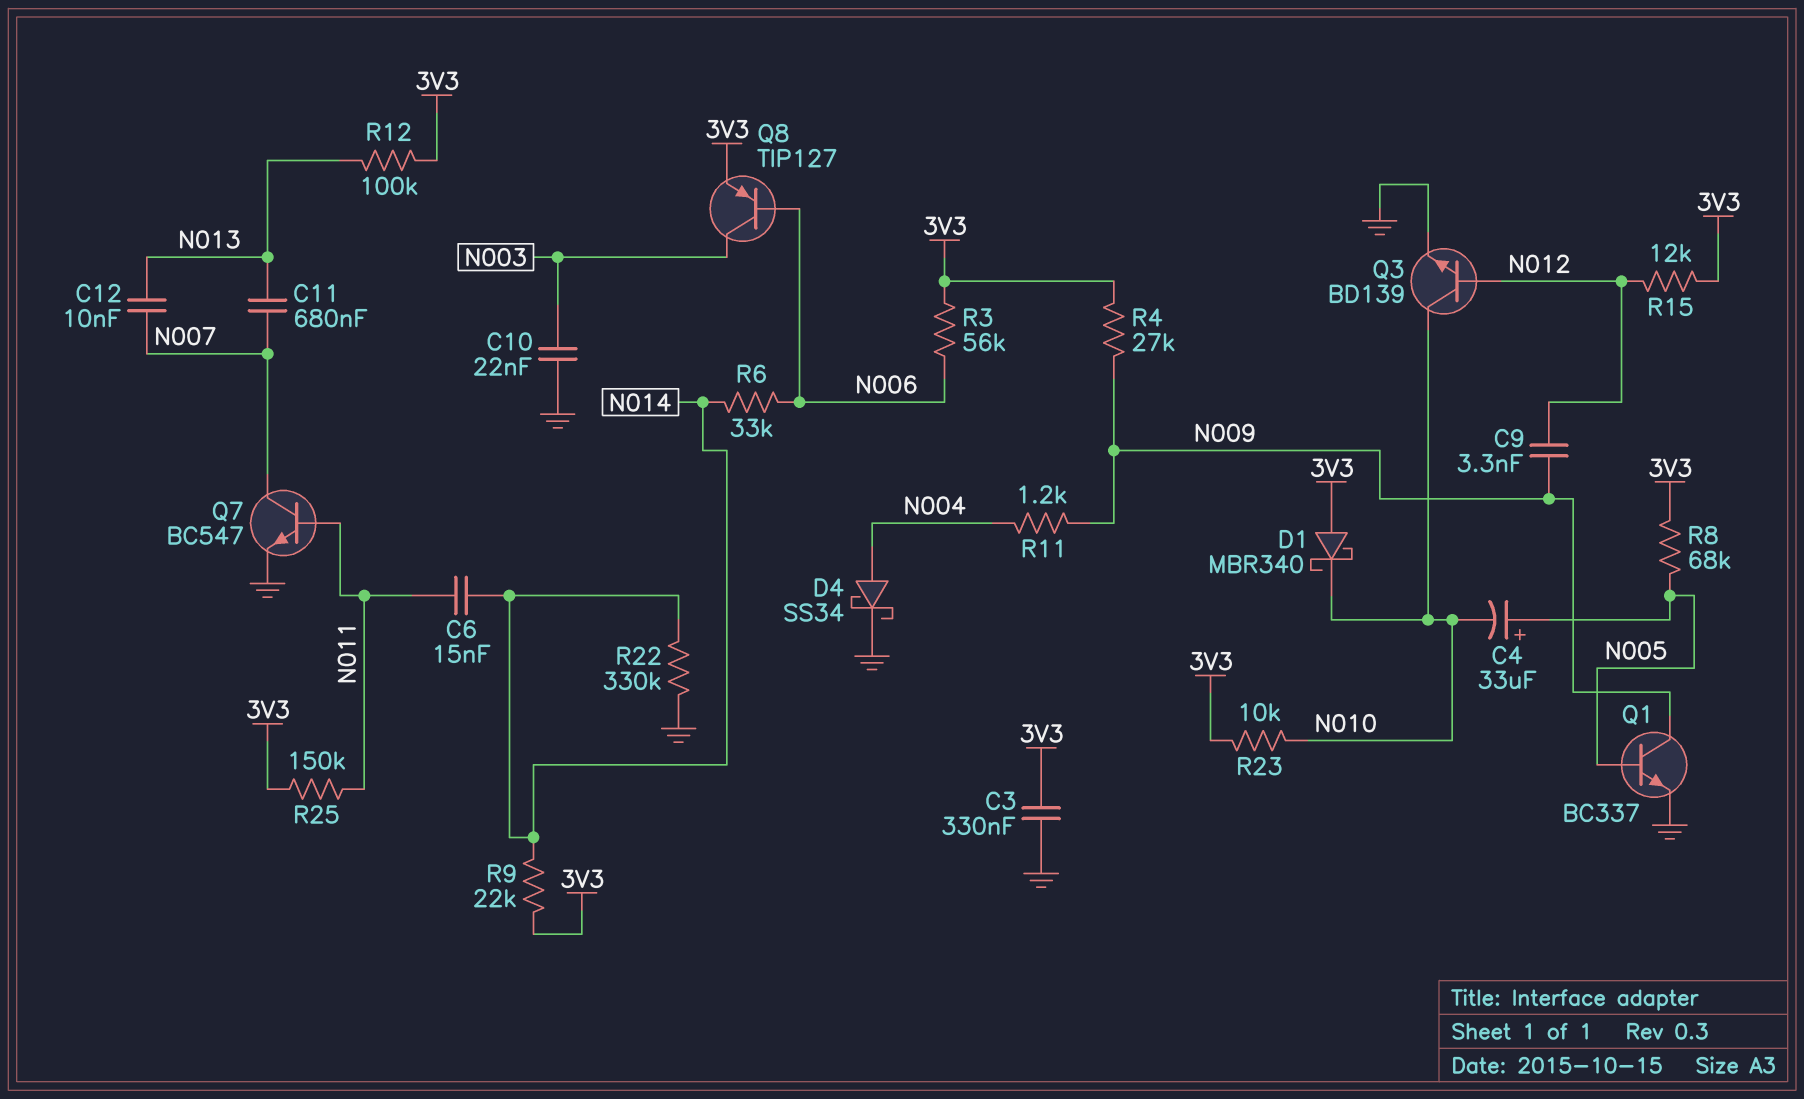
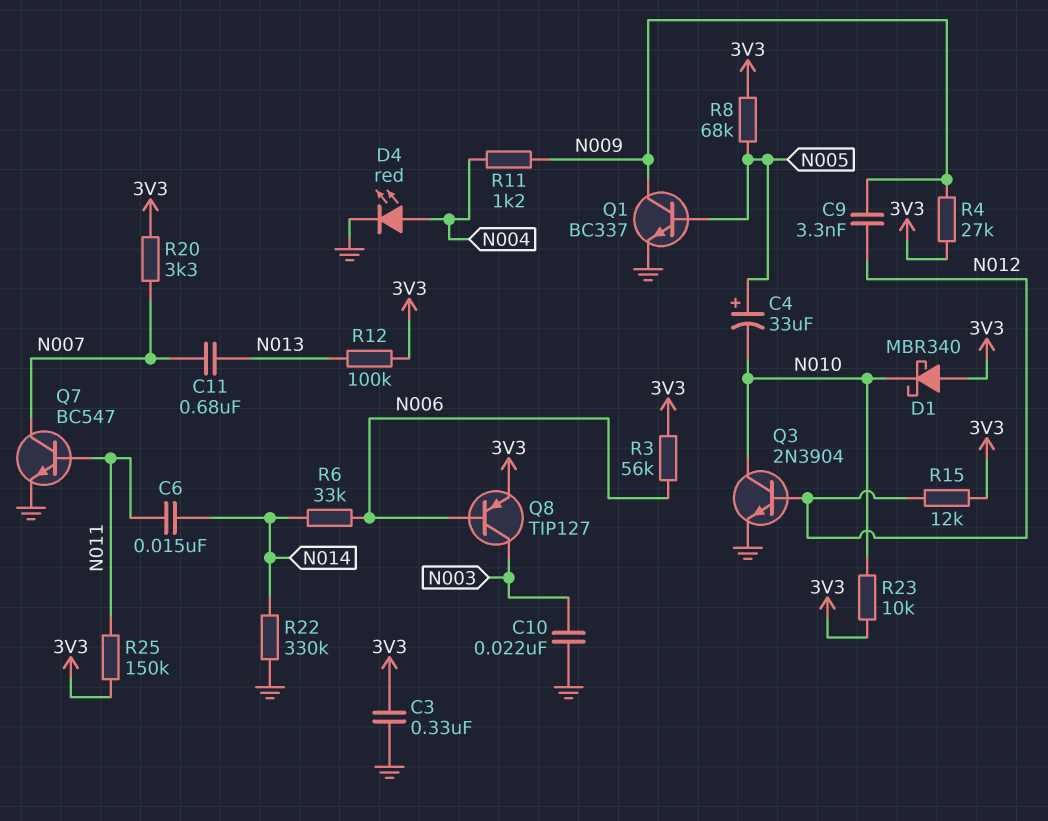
C12: 10nF (N007, N013) -> none
D4: schottky SS34 (A N004, K GND) -> LED red (A N004, K GND)
Q3: NPN BD139 (B N012, C N010, E GND) -> NPN 2N3904 (B N012, C N010, E GND)
R9: 22k (3V3, N014) -> none
R20: none -> 3.3k (3V3, N007)

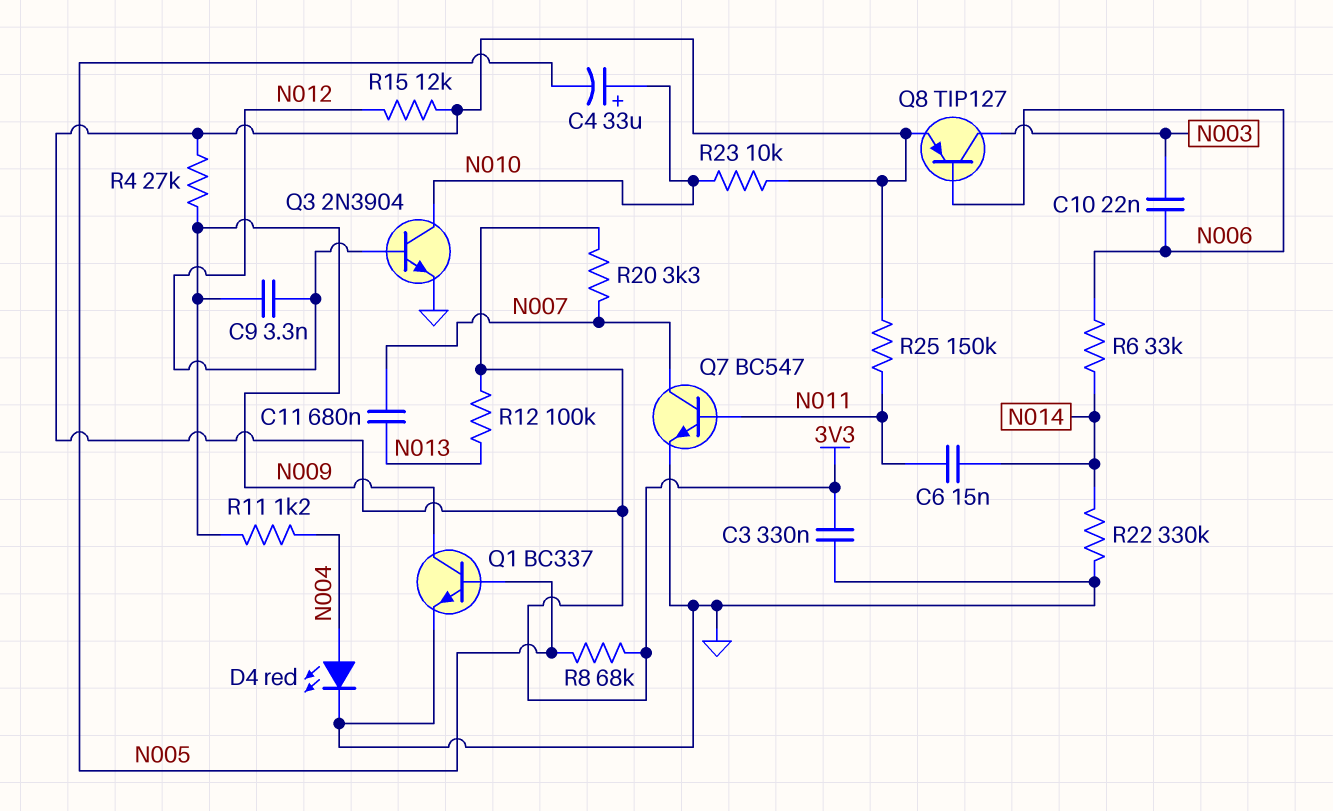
C4: 33uF (plus N005, minus N010) -> 33uF (plus N010, minus N005)
C10: 22nF (GND, N003) -> 22nF (N003, N006)
D1: schottky MBR340 (A 3V3, K N010) -> none
R3: 56k (3V3, N006) -> none

